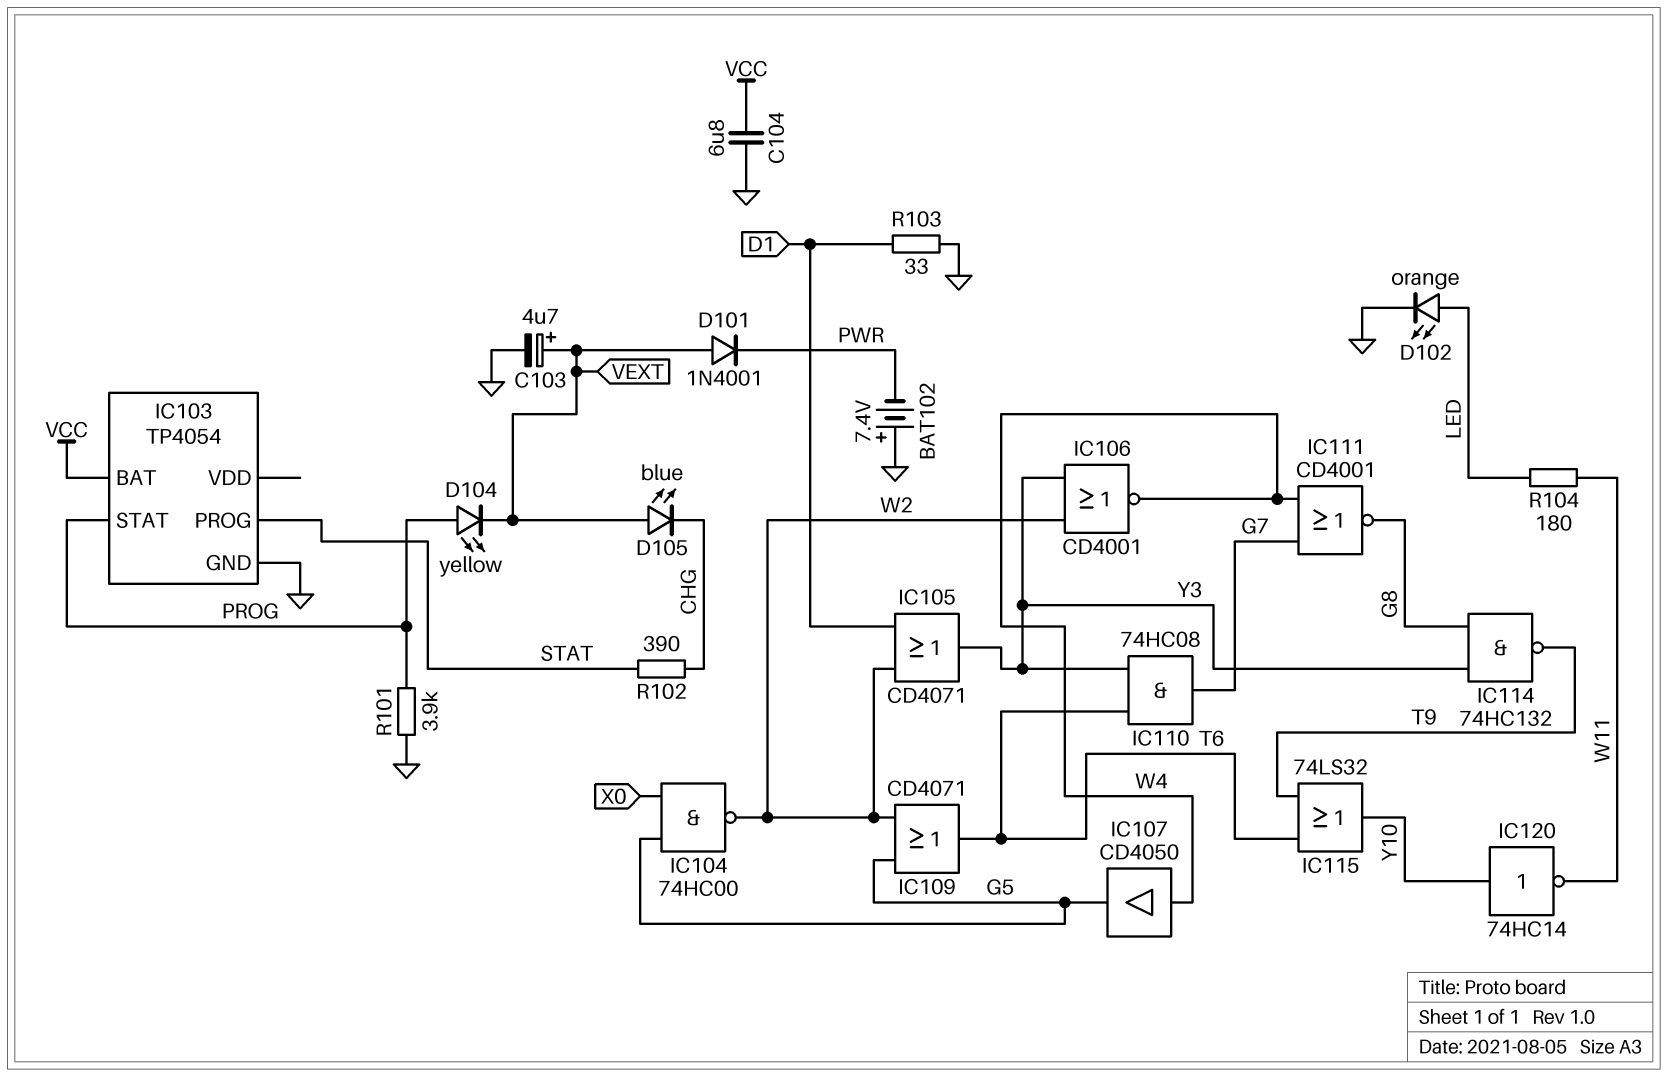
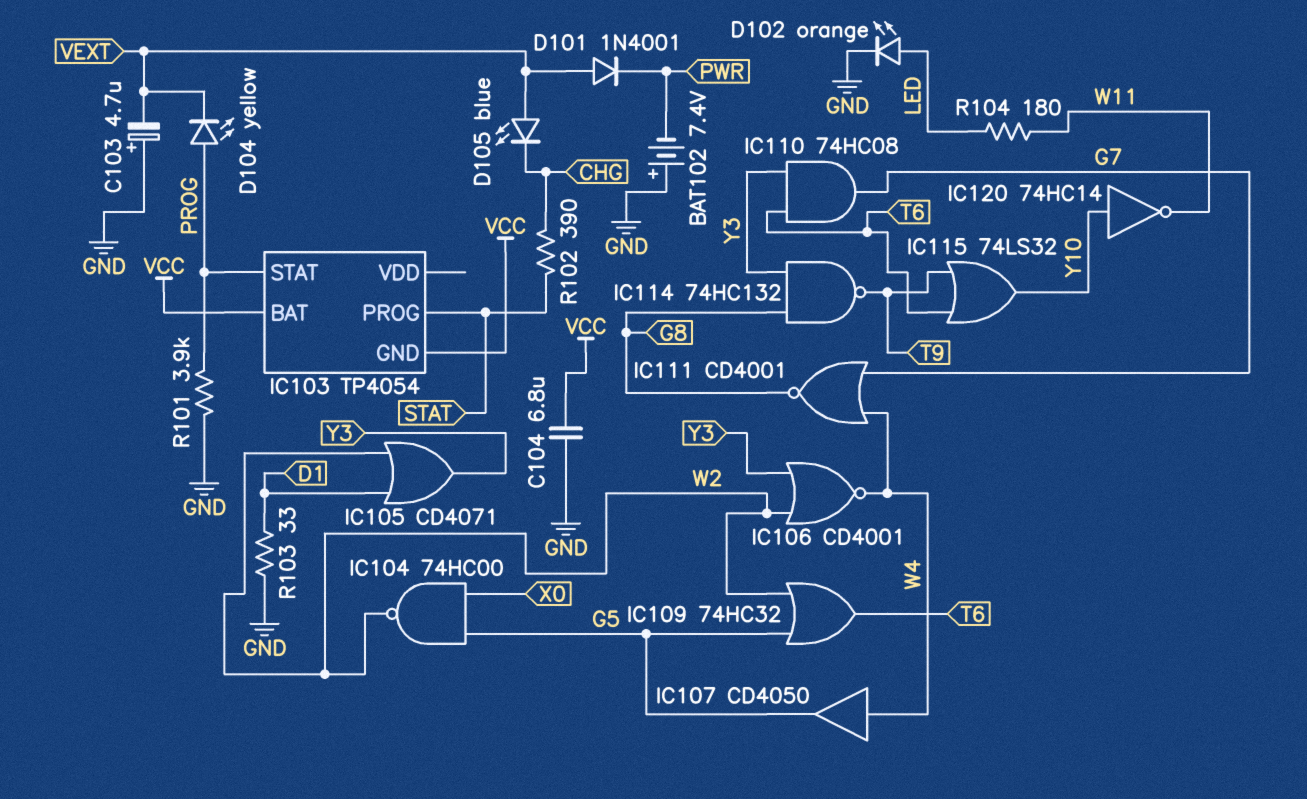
C103: 4.7uF (plus VEXT, minus GND) -> 4.7uF (plus GND, minus VEXT)
IC103 pin GND: GND -> VCC
IC109: OR CD4071 (in G5, in W2, out T6) -> OR 74HC32 (in G5, in W2, out T6)

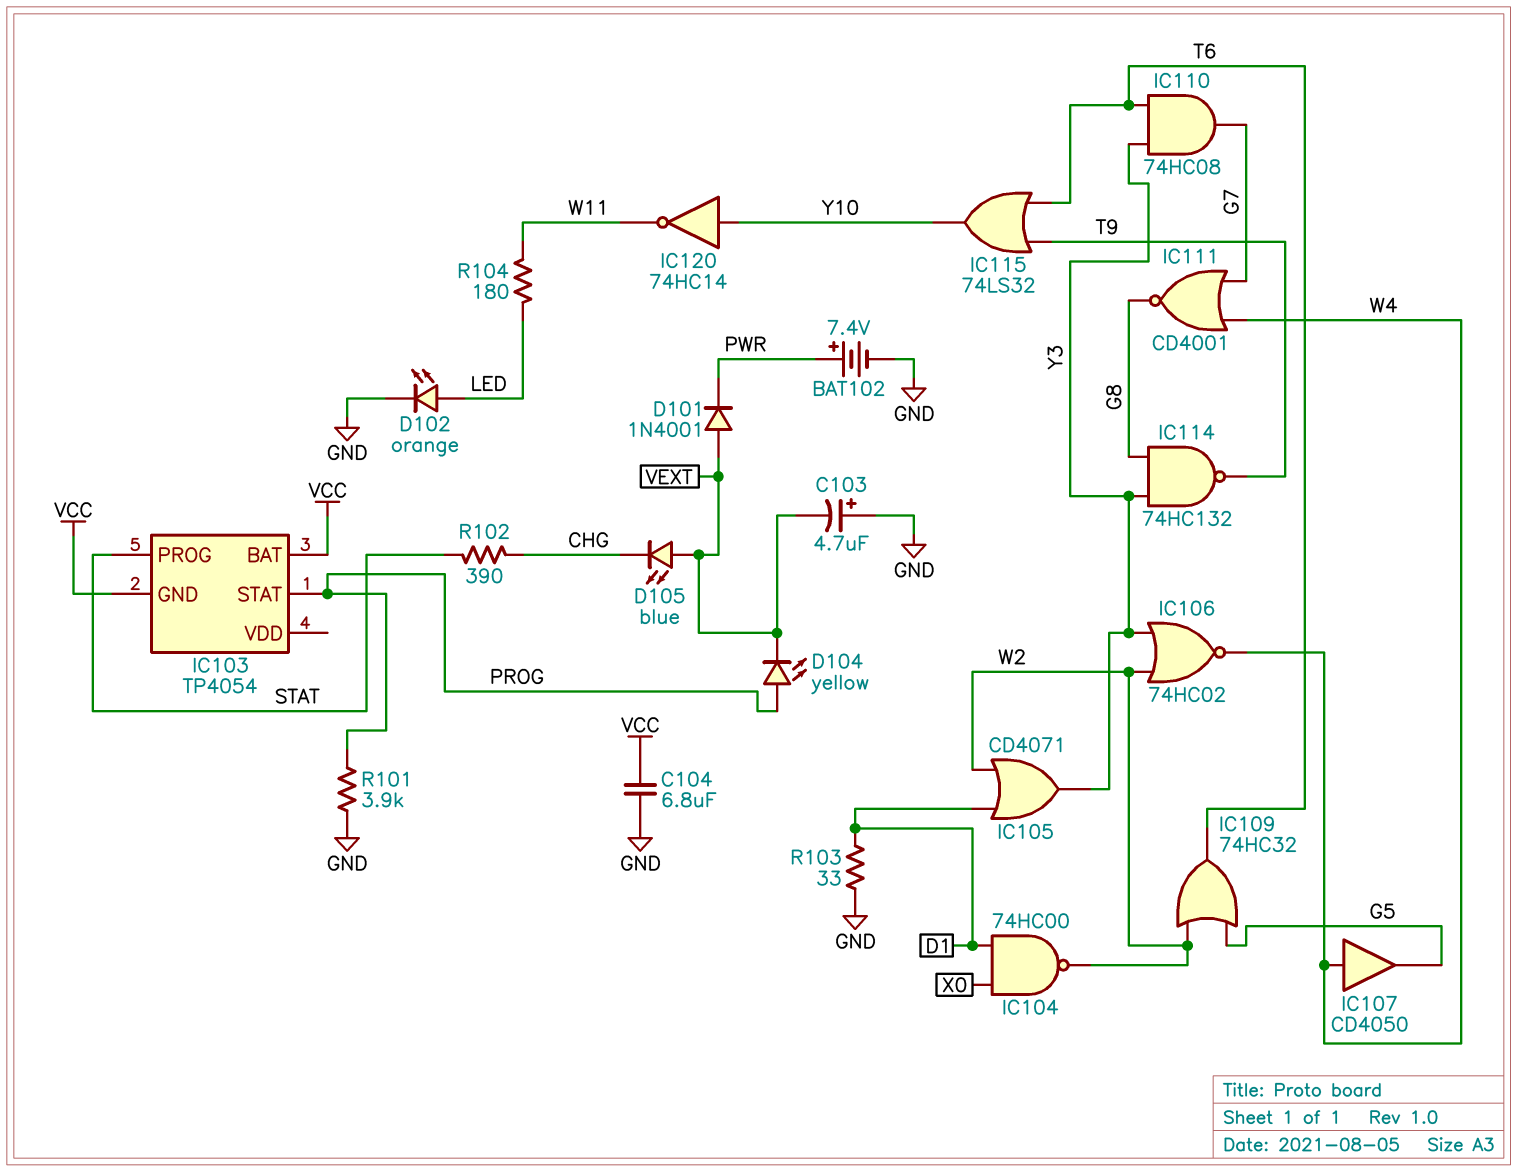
BAT102: 7.4V (plus GND, minus PWR) -> 7.4V (plus PWR, minus GND)
IC104: NAND 74HC00 (in G5, in X0, out W2) -> NAND 74HC00 (in D1, in X0, out W2)
IC106: NOR CD4001 (in W2, in Y3, out W4) -> NOR 74HC02 (in W2, in Y3, out W4)

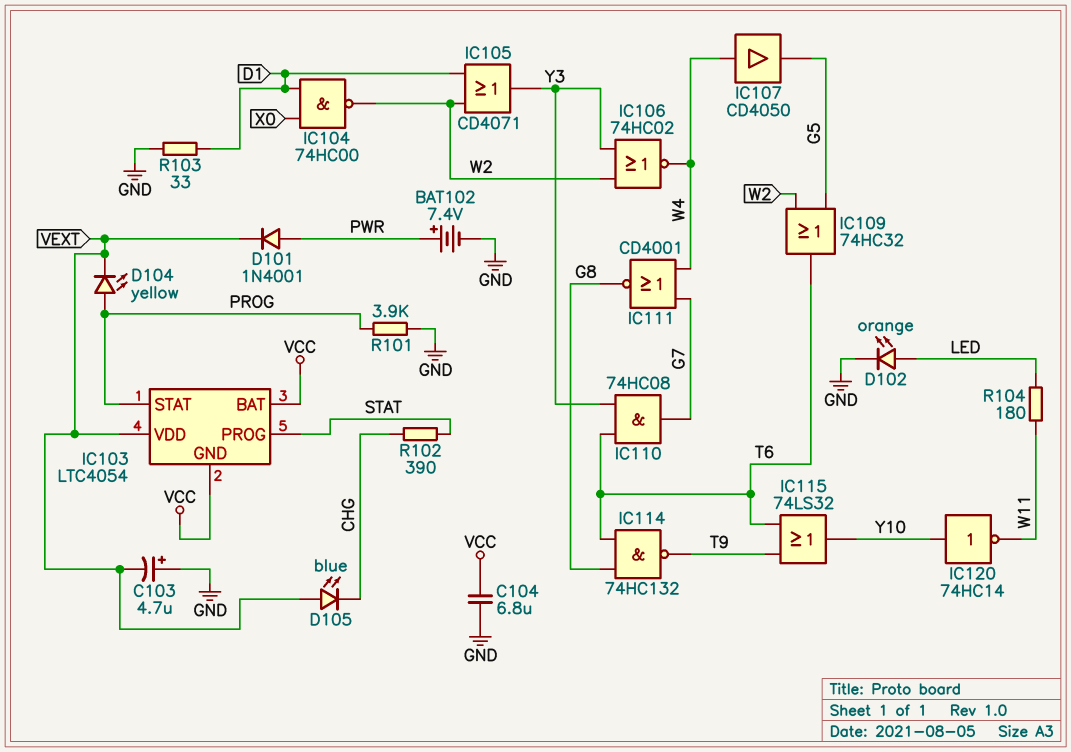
D101: diode 1N4001 (A VEXT, K PWR) -> diode 1N4001 (A PWR, K VEXT)
IC103: TP4054 -> LTC4054
IC103 pin VDD: none -> VEXT
IC114: NAND 74HC132 (in G8, in Y3, out T9) -> NAND 74HC132 (in G8, in T6, out T9)

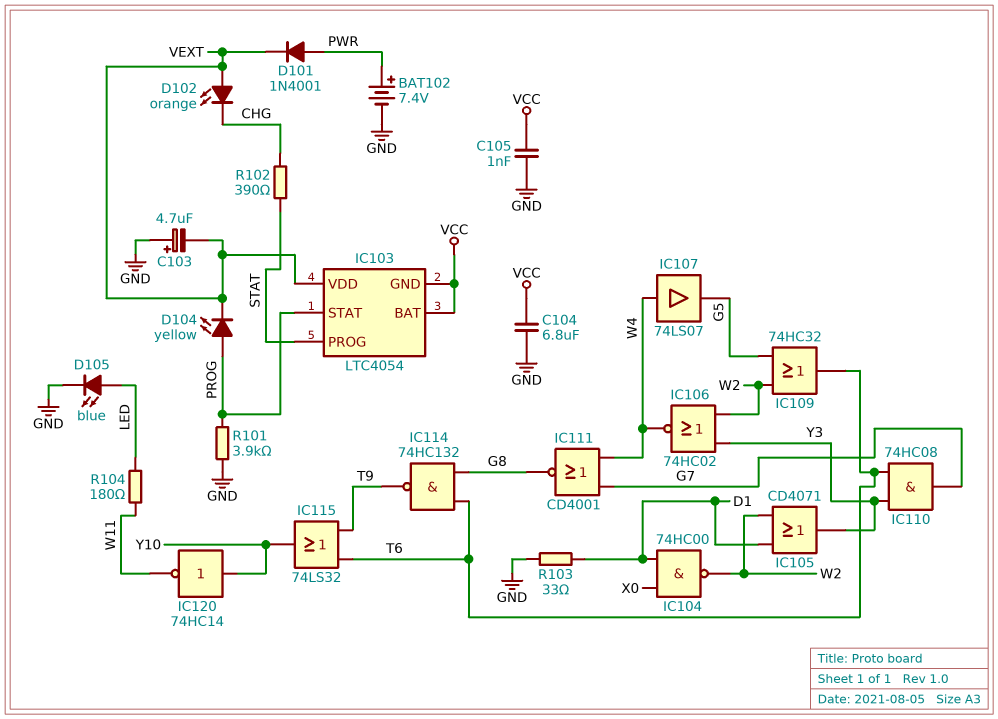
C105: none -> 1nF (GND, VCC)
D102: LED orange (A LED, K GND) -> LED orange (A VEXT, K CHG)
D105: LED blue (A VEXT, K CHG) -> LED blue (A LED, K GND)
IC107: buffer CD4050 (in W4, out G5) -> buffer 74LS07 (in W4, out G5)

